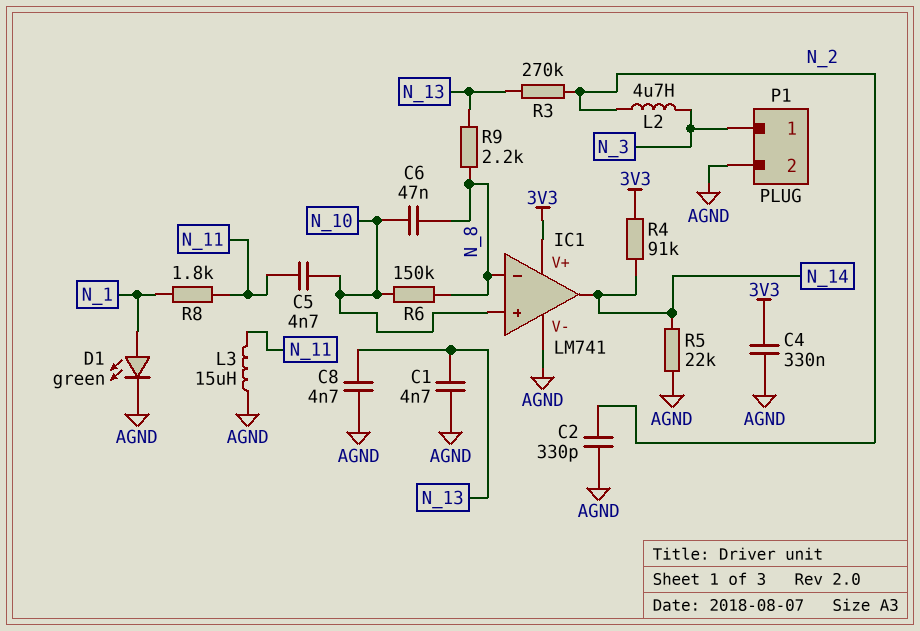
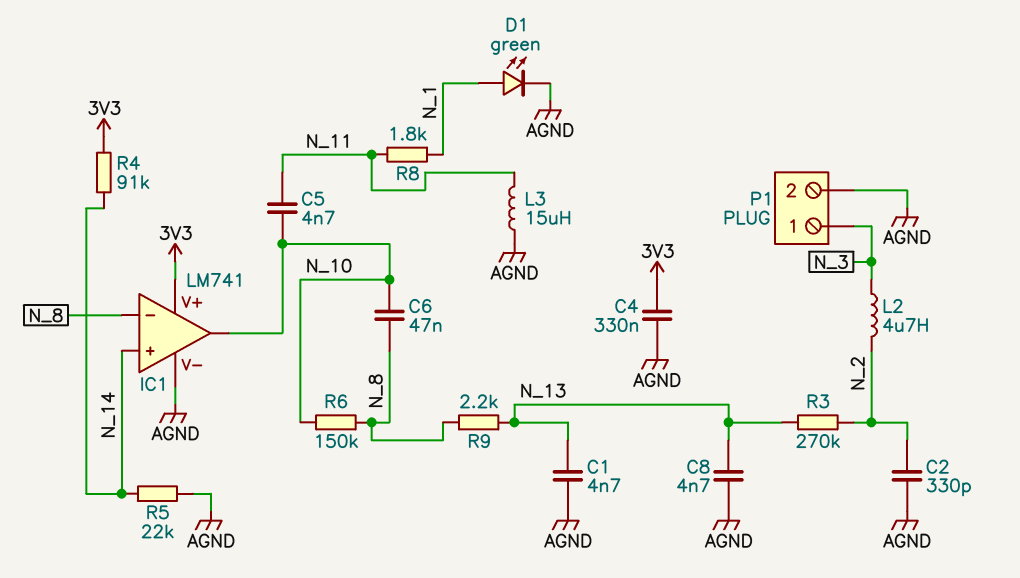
IC1 pin in+: N_10 -> N_14
IC1 pin out: N_14 -> N_10

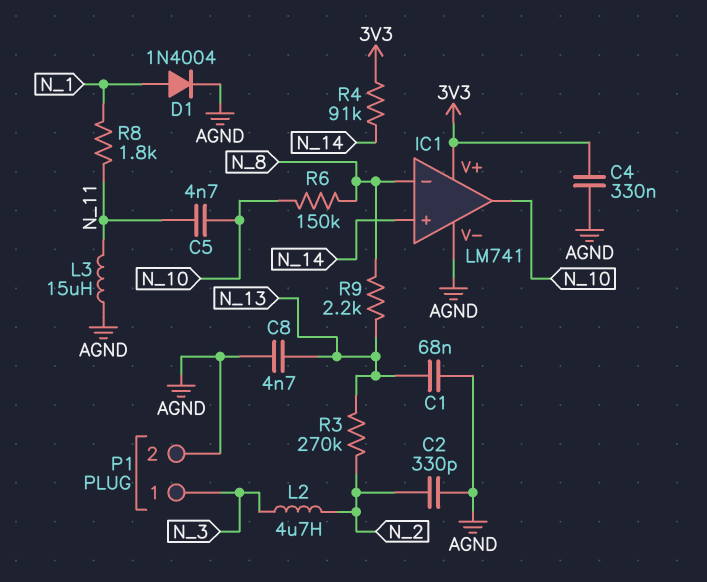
C1: 4.7nF (AGND, N_13) -> 68nF (AGND, N_13)
C6: 47nF (N_8, N_10) -> none
D1: LED green (A N_1, K AGND) -> diode 1N4004 (A N_1, K AGND)
R5: 22k (AGND, N_14) -> none

